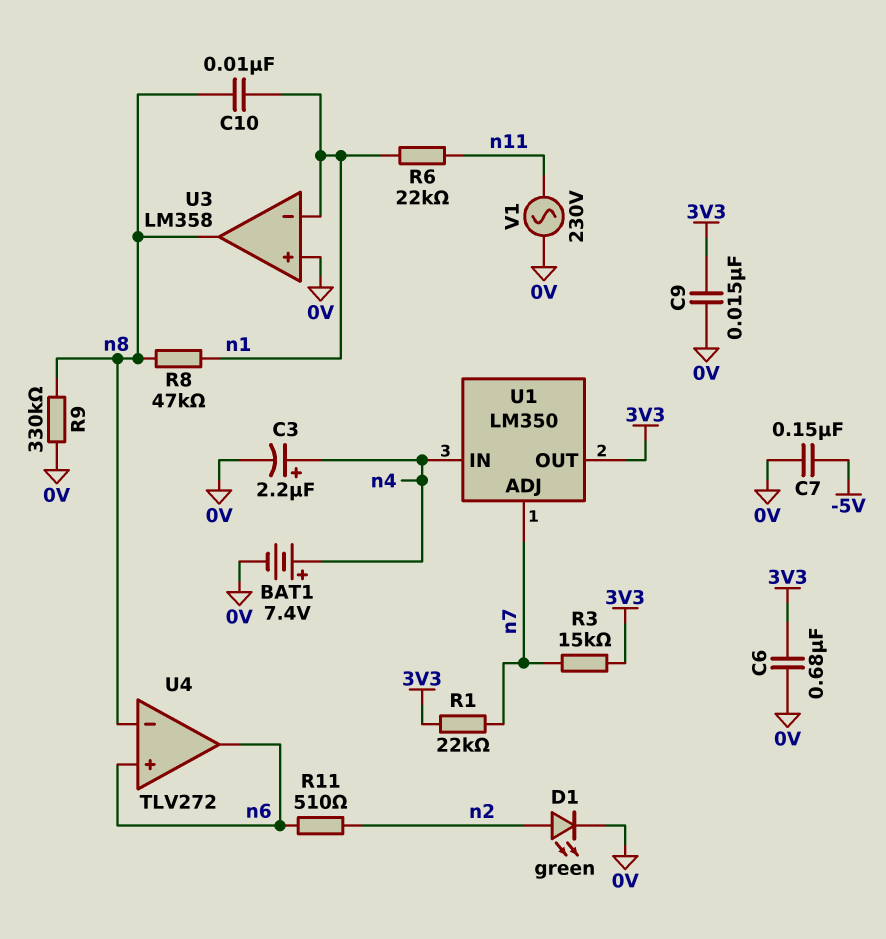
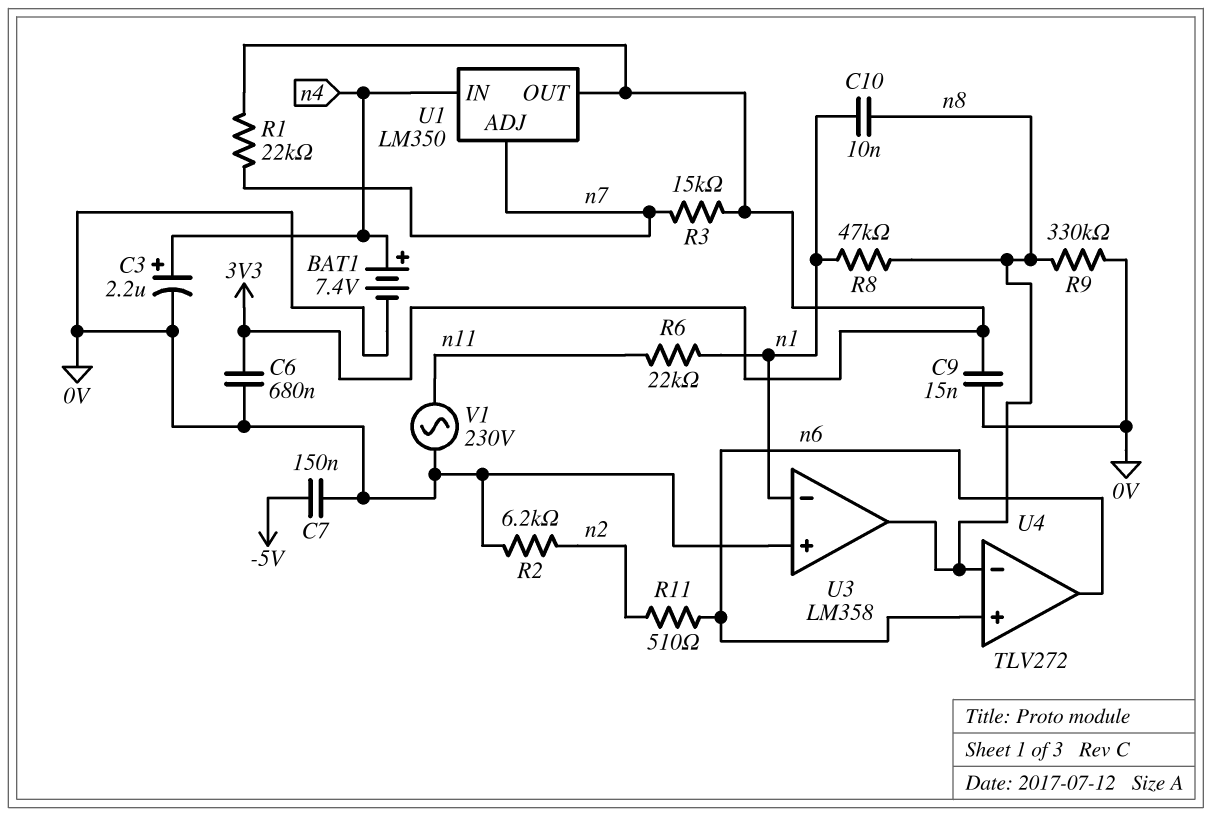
D1: LED green (A n2, K 0V) -> none
R2: none -> 6.2k (0V, n2)

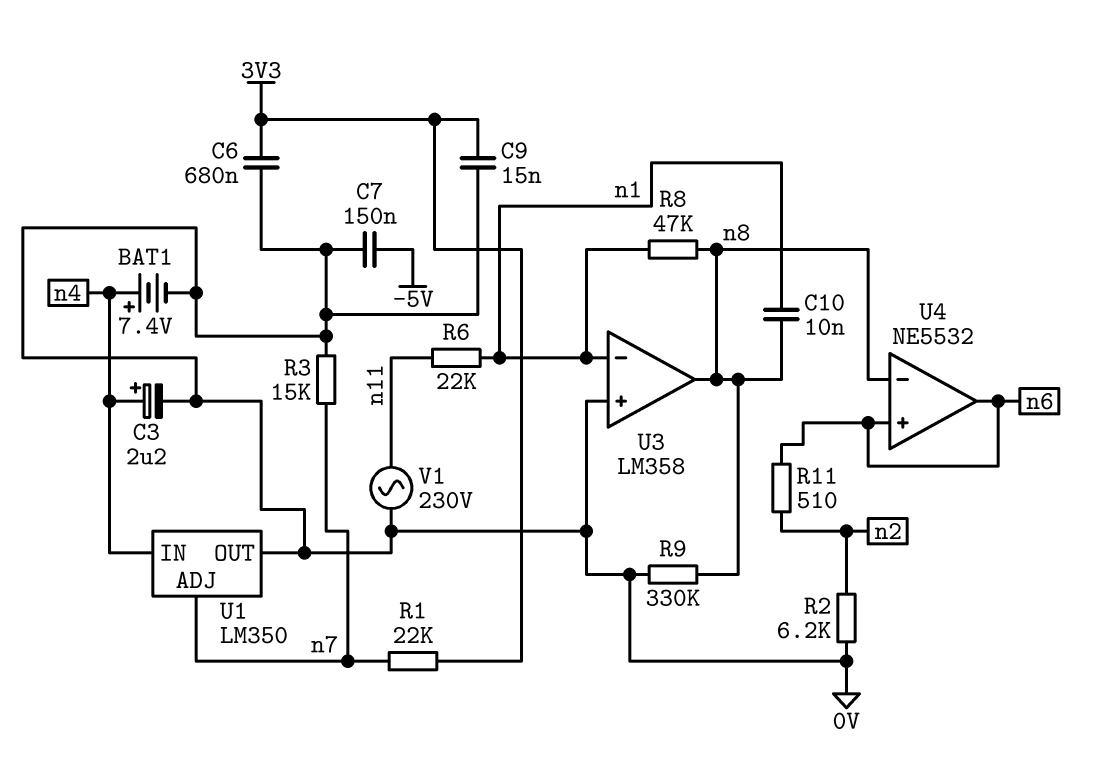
R3: 15k (3V3, n7) -> 15k (0V, n7)
U1 pin OUT: 3V3 -> 0V
U4: TLV272 -> NE5532

